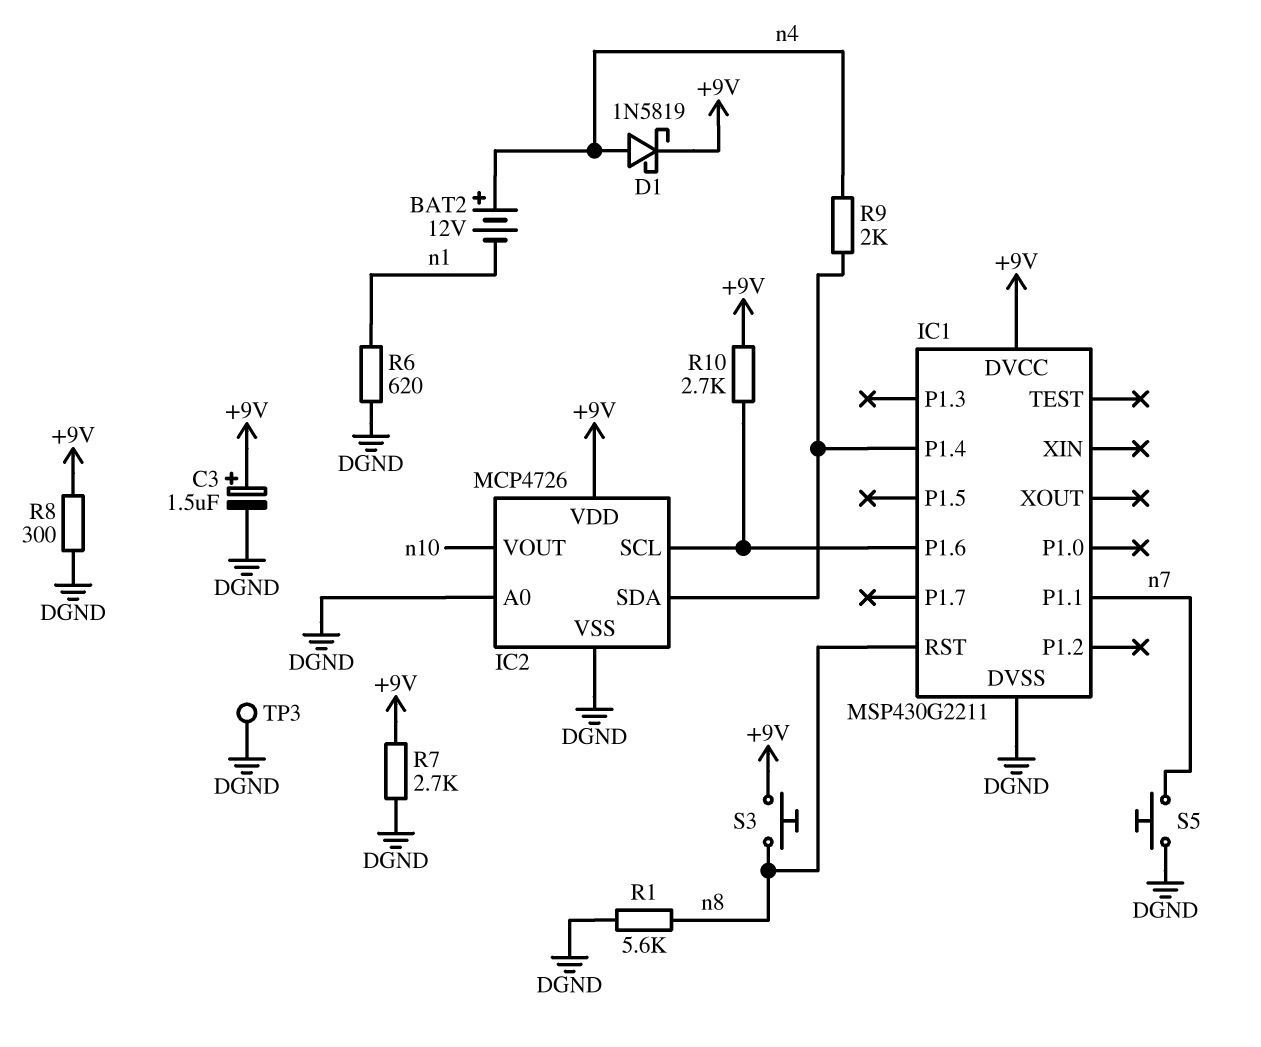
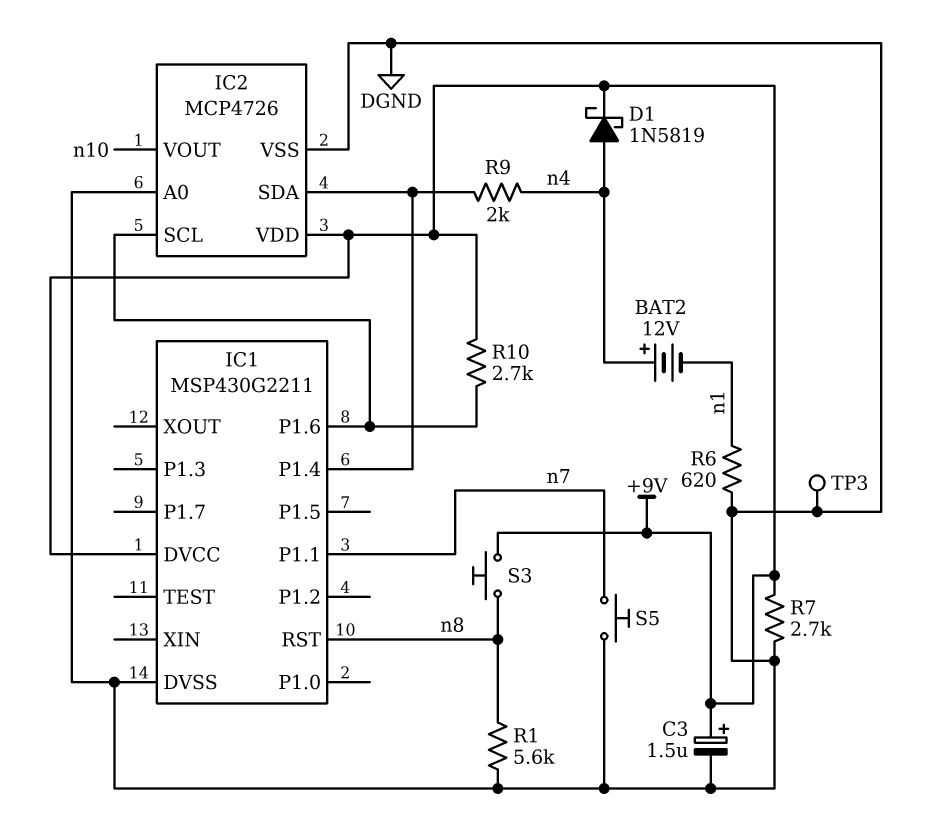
R8: 300 (+9V, DGND) -> none

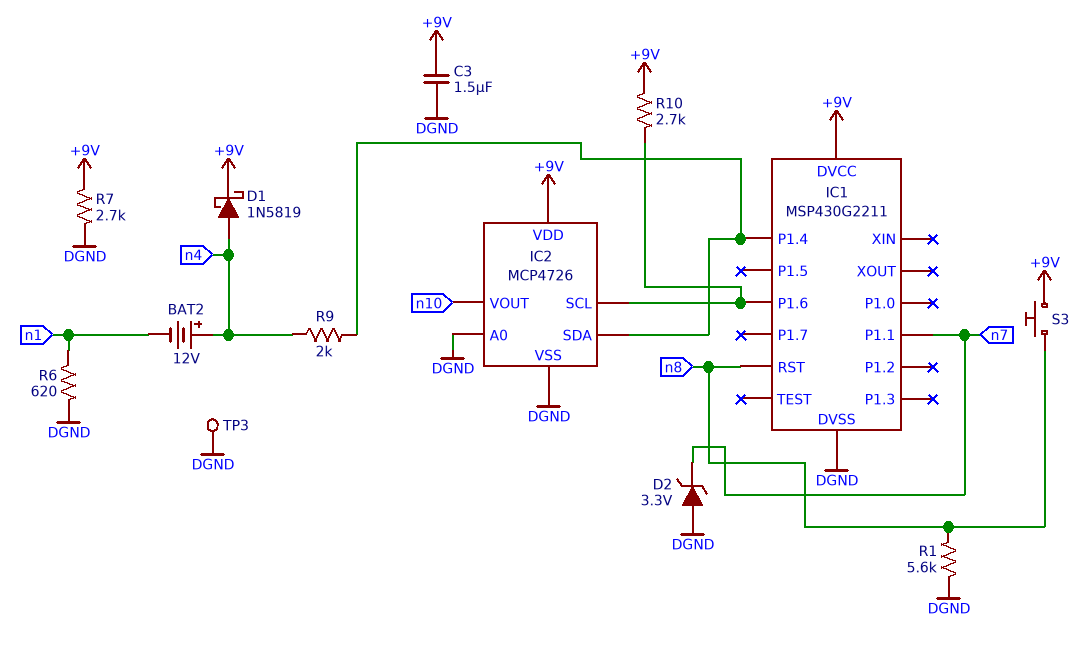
C3: 1.5uF (plus +9V, minus DGND) -> 1.5uF (+9V, DGND)
D2: none -> zener 3.3V (A DGND, K n7)
S5: button (DGND, n7) -> none

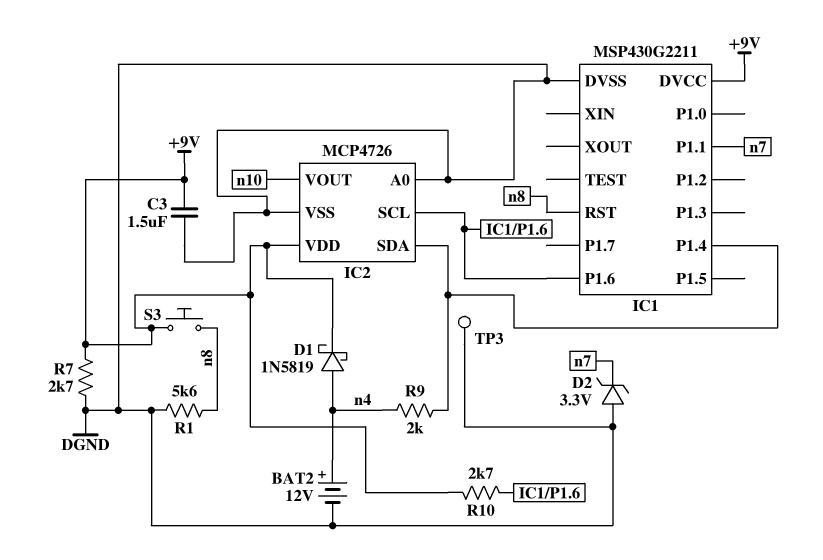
BAT2: 12V (plus n4, minus n1) -> 12V (plus n4, minus DGND)
R6: 620 (DGND, n1) -> none

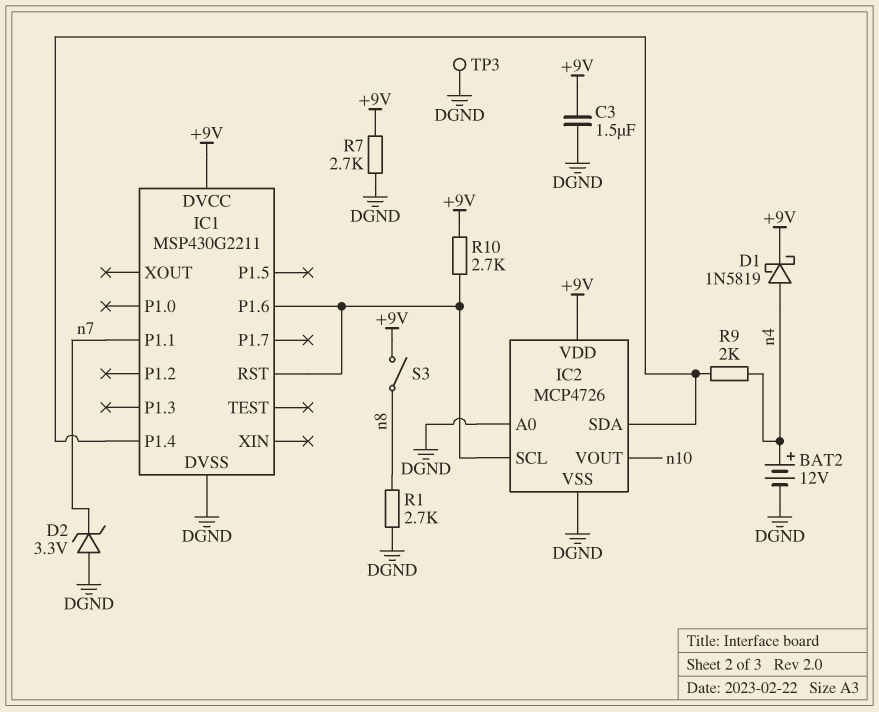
IC1 pin RST: n8 -> IC1/P1.6
R1: 5.6k (DGND, n8) -> 2.7k (DGND, n8)
S3: button (+9V, n8) -> switch (+9V, n8)

